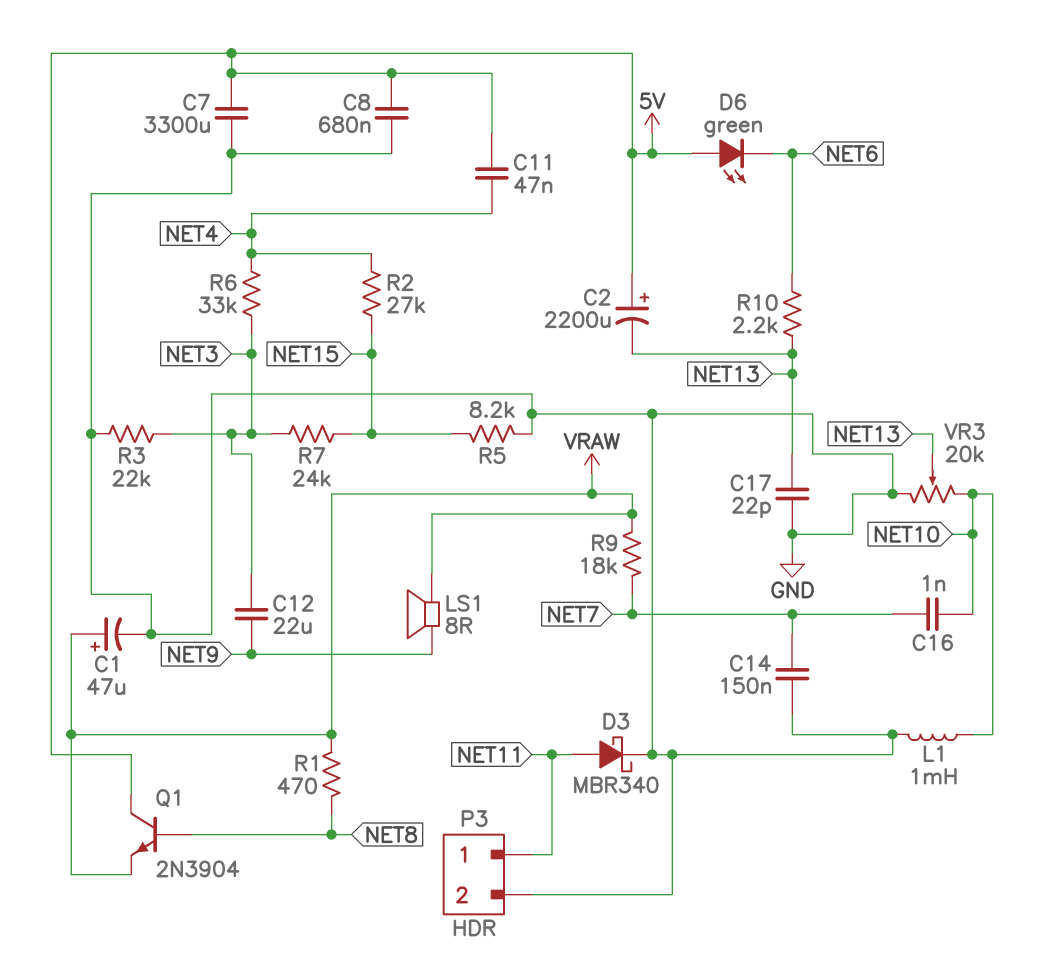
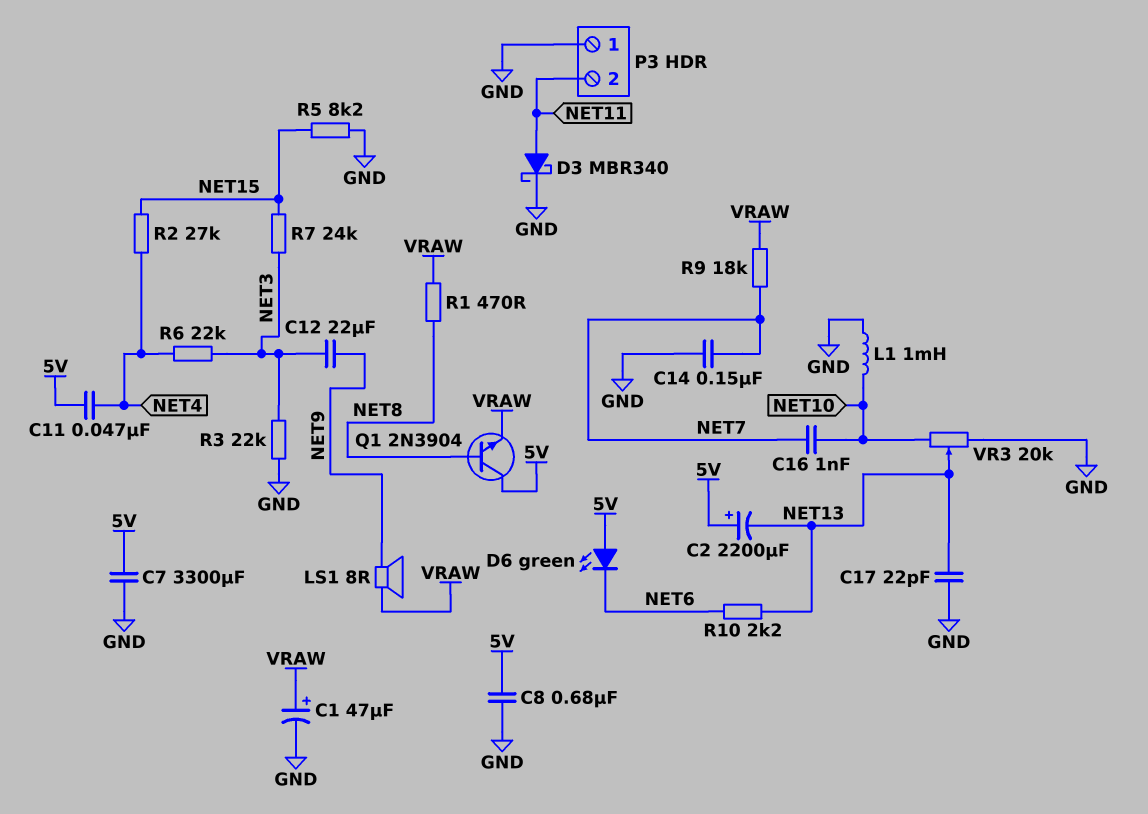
P3 pin 1: NET11 -> GND
P3 pin 2: GND -> NET11
R6: 33k (NET3, NET4) -> 22k (NET3, NET4)

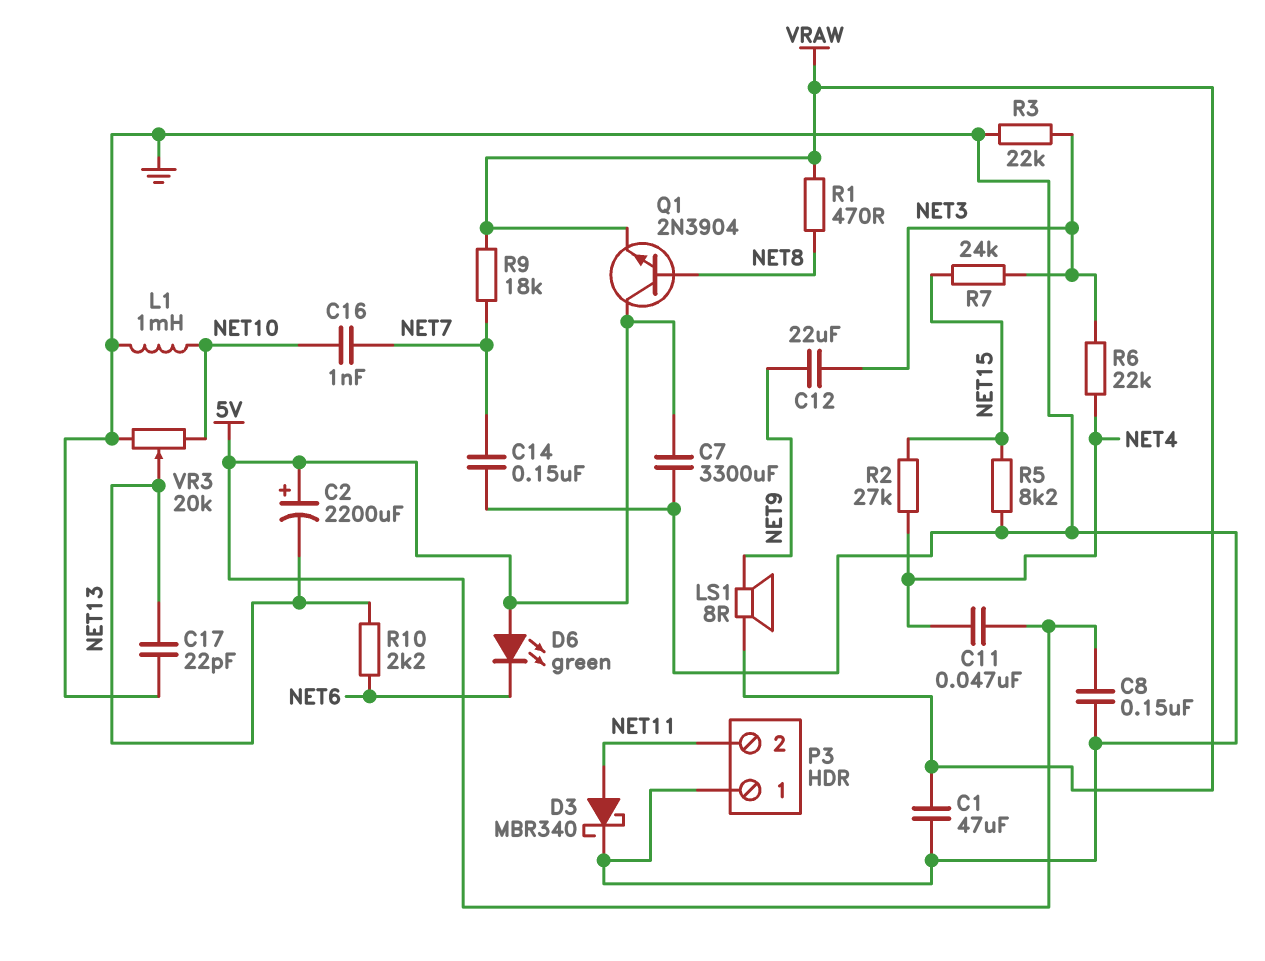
C1: 47uF (plus VRAW, minus GND) -> 47uF (GND, VRAW)
C8: 680nF (5V, GND) -> 150nF (5V, GND)

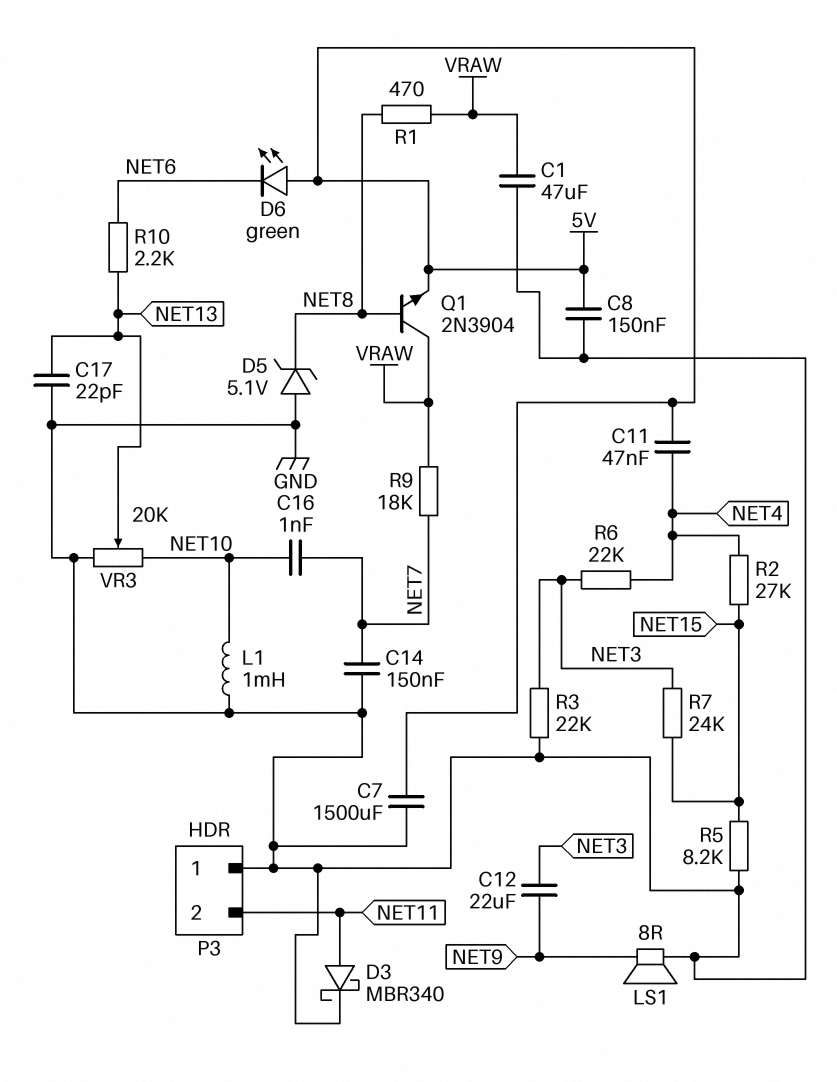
C2: 2200uF (plus 5V, minus NET13) -> none
C7: 3300uF (5V, GND) -> 1500uF (5V, GND)
D5: none -> zener 5.1V (A GND, K NET8)
LS1: speaker 8R (NET9, VRAW) -> speaker 8R (GND, NET9)
Q1: NPN 2N3904 (B NET8, C 5V, E VRAW) -> NPN 2N3904 (B NET8, C VRAW, E 5V)

